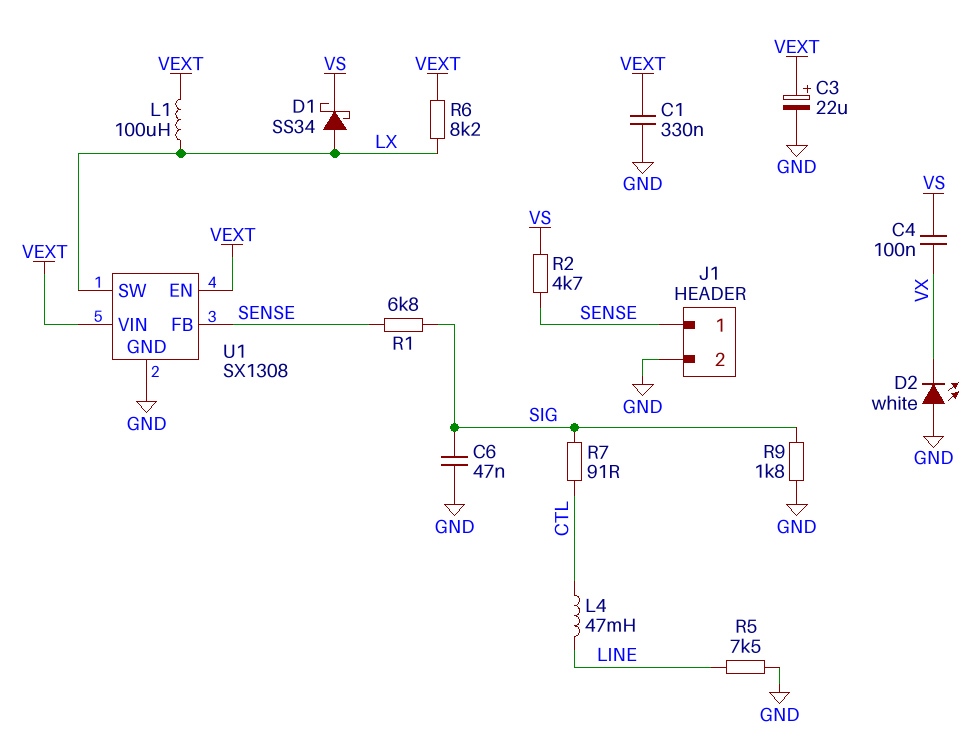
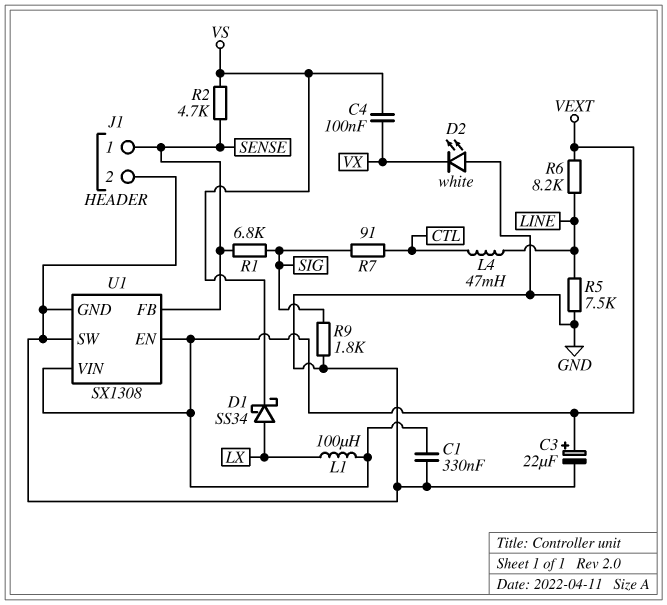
C6: 47nF (GND, SIG) -> none
R6: 8.2k (LX, VEXT) -> 8.2k (LINE, VEXT)
U1 pin SW: LX -> GND

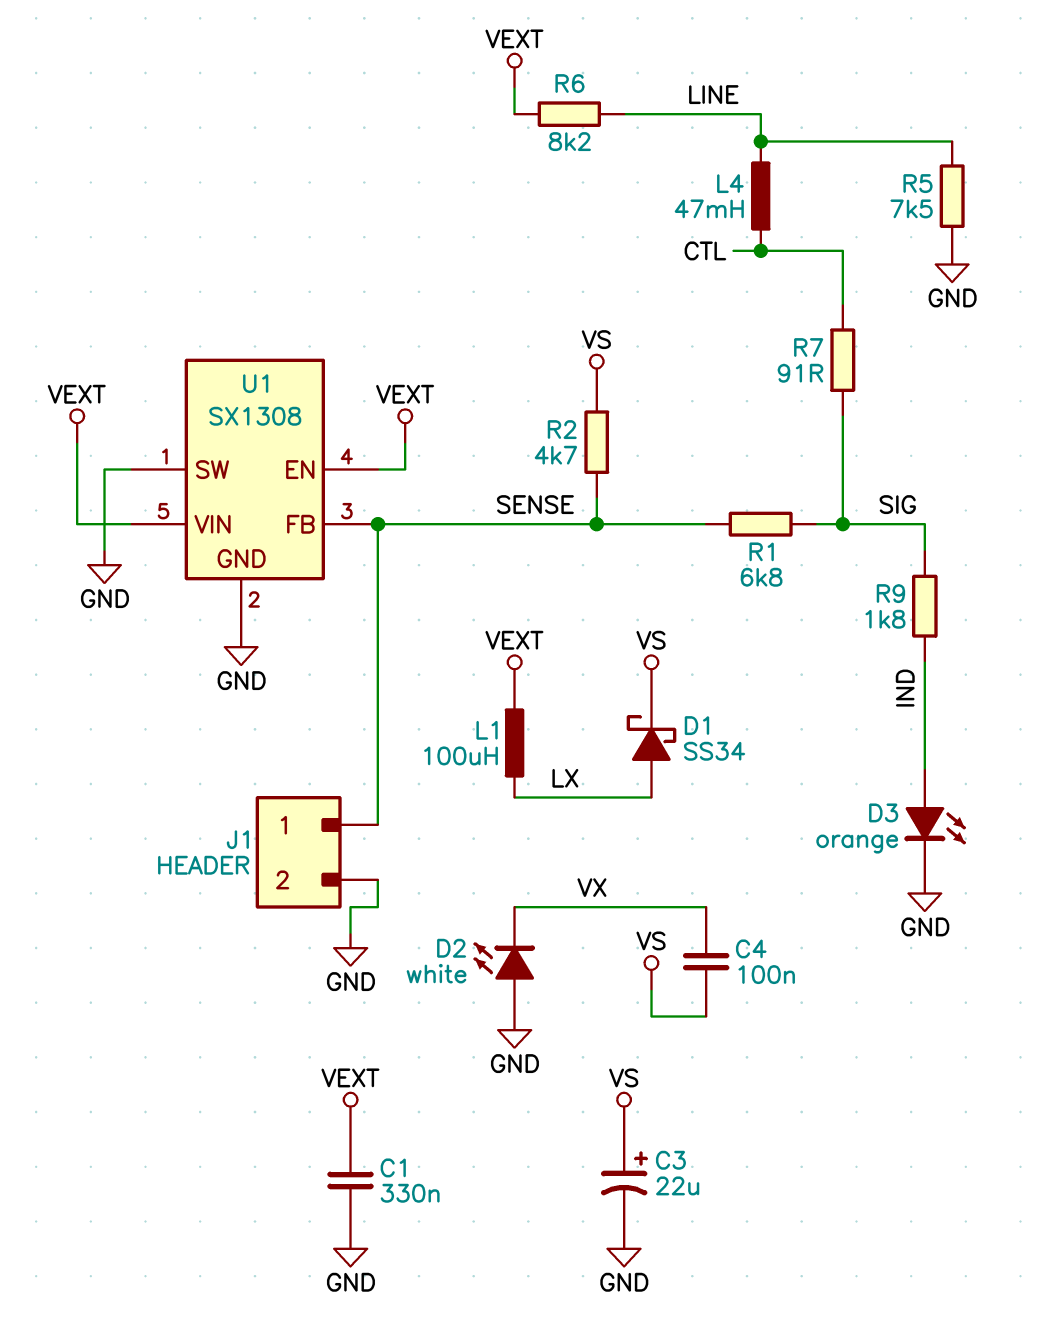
C3: 22uF (plus VEXT, minus GND) -> 22uF (plus VS, minus GND)
D3: none -> LED orange (A IND, K GND)
R9: 1.8k (GND, SIG) -> 1.8k (IND, SIG)

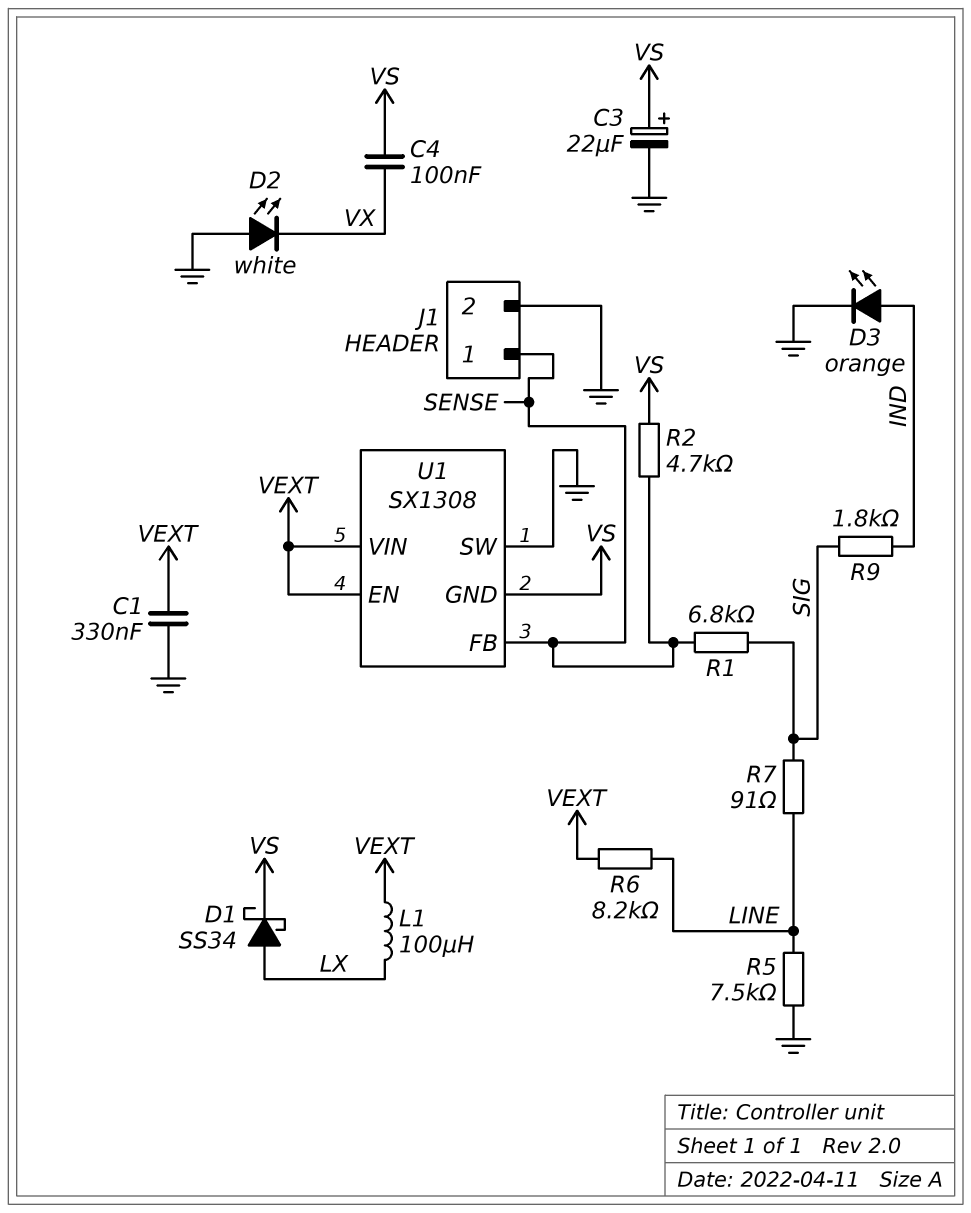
L4: 47mH (CTL, LINE) -> none
R7: 91 (CTL, SIG) -> 91 (LINE, SIG)
U1 pin GND: GND -> VS

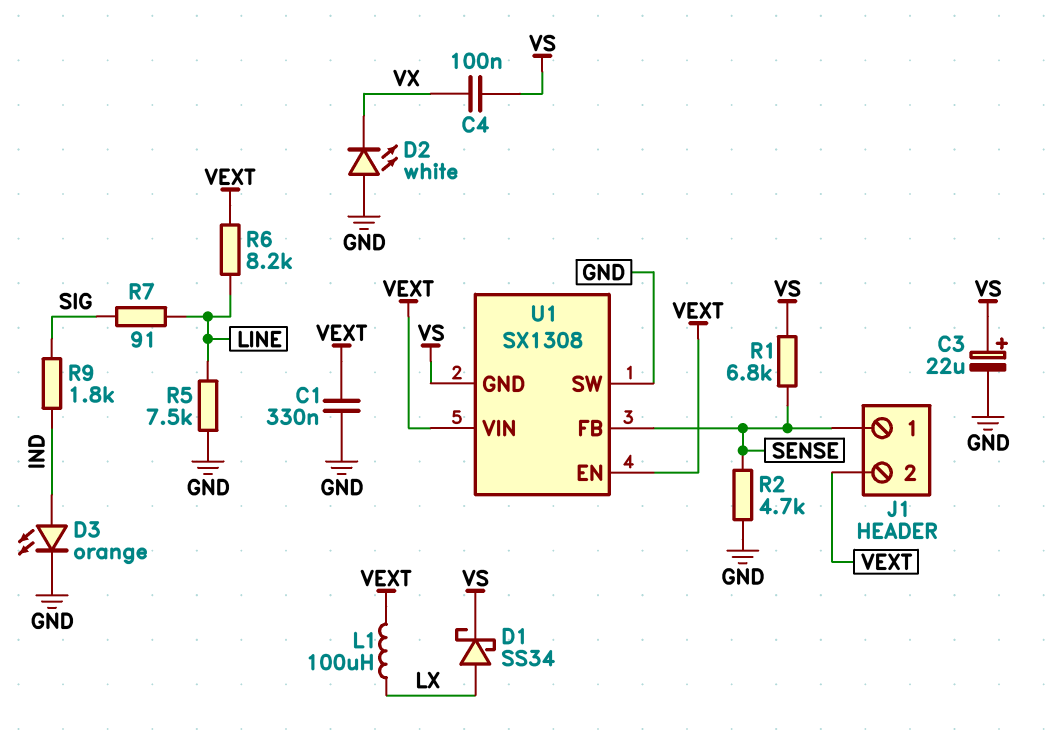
J1 pin 2: GND -> VEXT
R1: 6.8k (SENSE, SIG) -> 6.8k (SENSE, VS)
R2: 4.7k (SENSE, VS) -> 4.7k (GND, SENSE)

